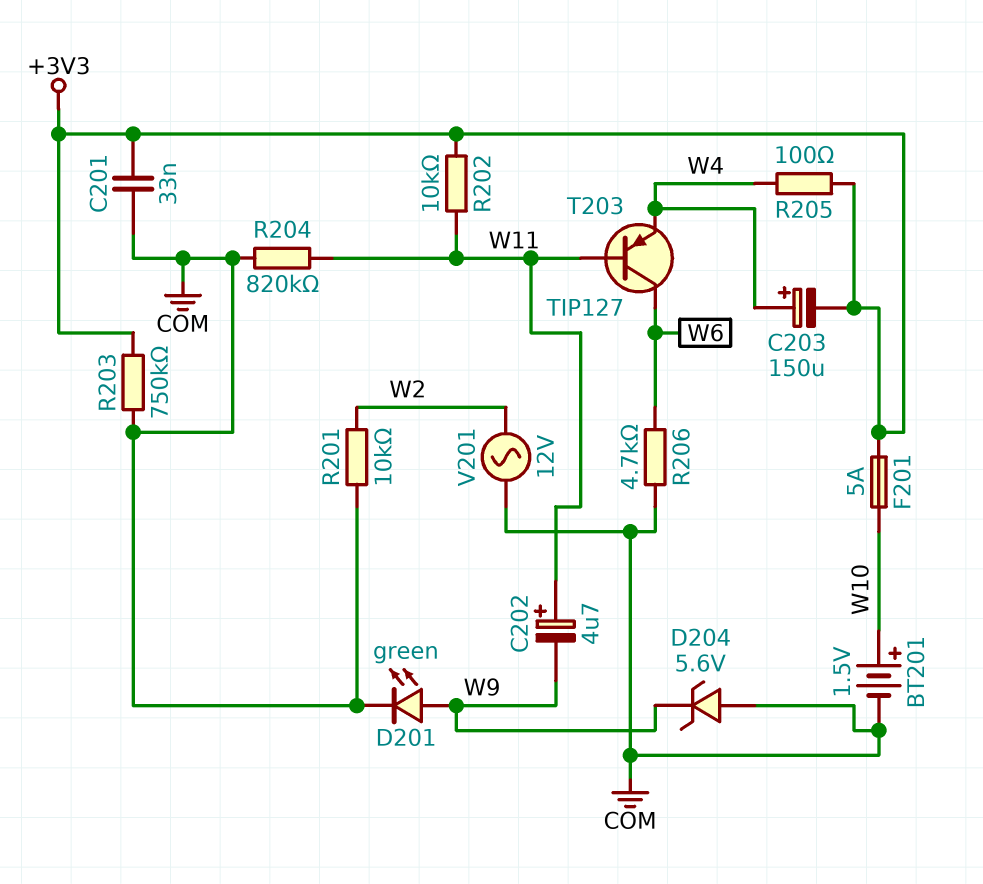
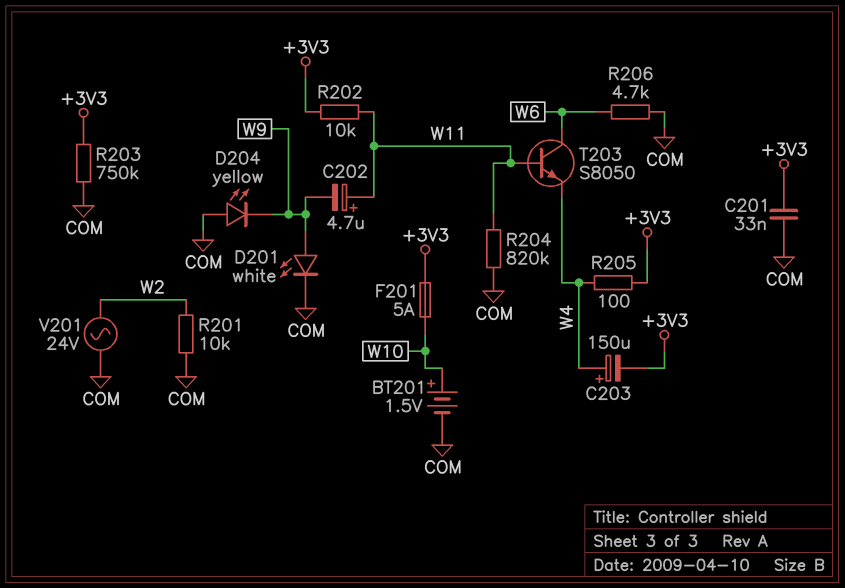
D201: LED green (A W9, K COM) -> LED white (A W9, K COM)
D204: zener 5.6V (A COM, K W9) -> LED yellow (A COM, K W9)
T203: PNP TIP127 (B W11, C W6, E W4) -> NPN S8050 (B W11, C W6, E W4)
V201: AC 12V (COM, W2) -> AC 24V (COM, W2)

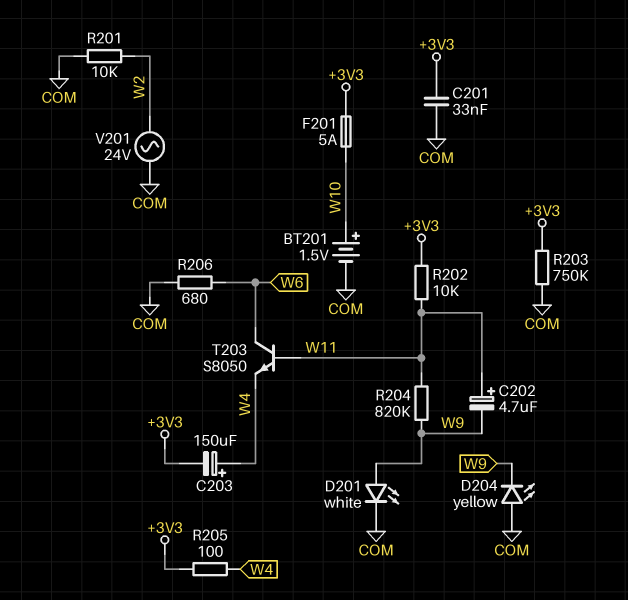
R204: 820k (COM, W11) -> 820k (W9, W11)
R206: 4.7k (COM, W6) -> 680 (COM, W6)

